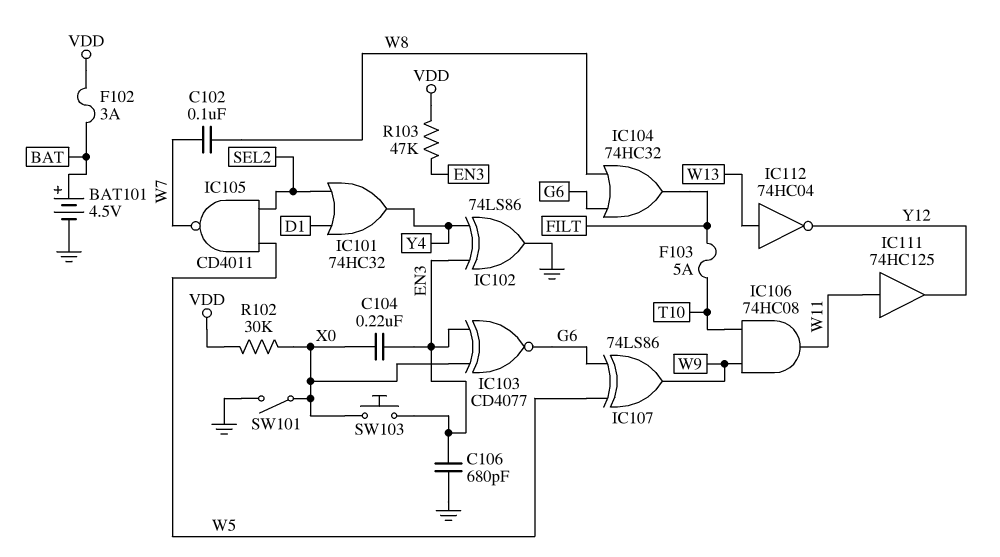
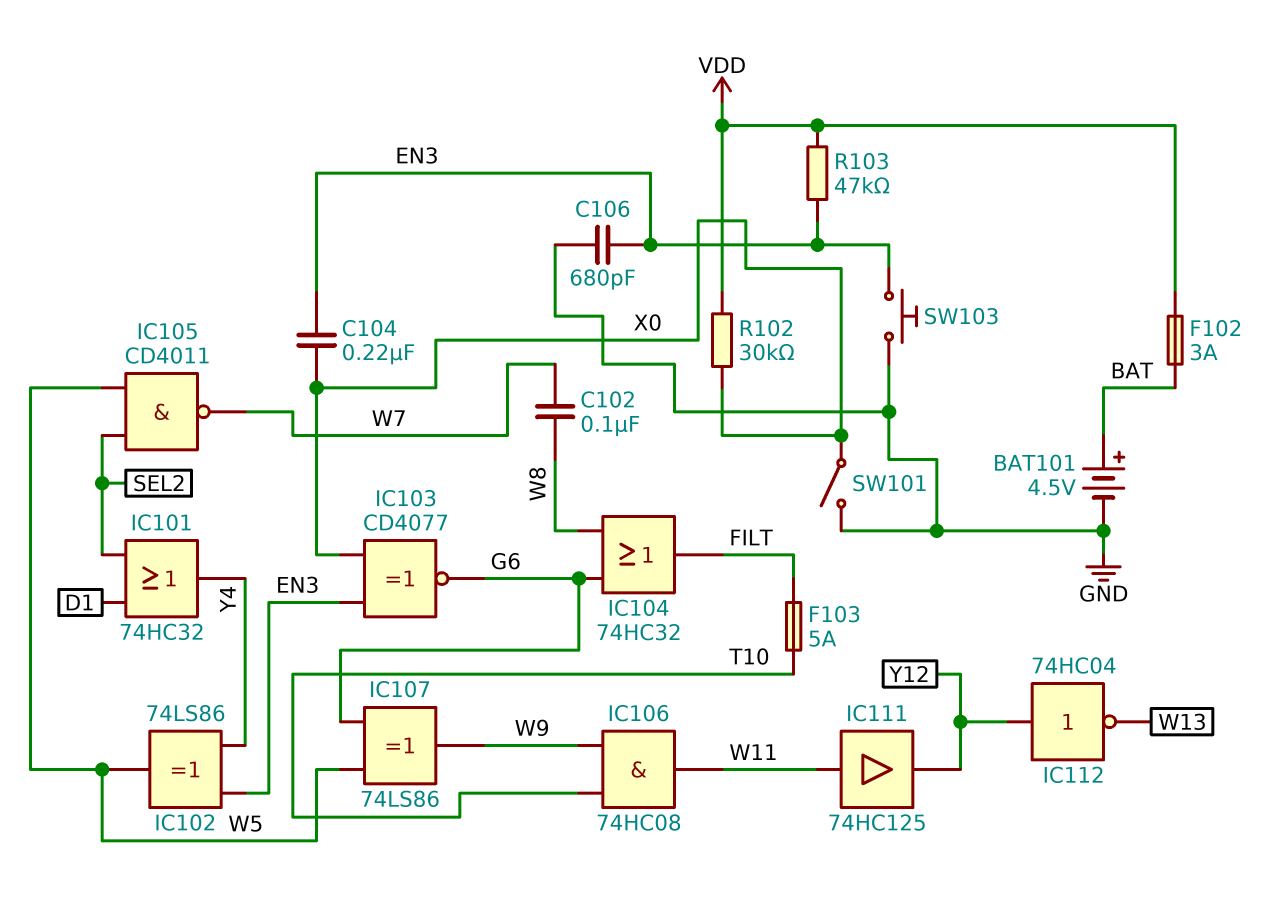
IC102: XOR 74LS86 (in EN3, in Y4, out GND) -> XOR 74LS86 (in EN3, in Y4, out W5)
IC112: NOT 74HC04 (in W13, out Y12) -> NOT 74HC04 (in Y12, out W13)
SW103: button (EN3, X0) -> button (EN3, GND)

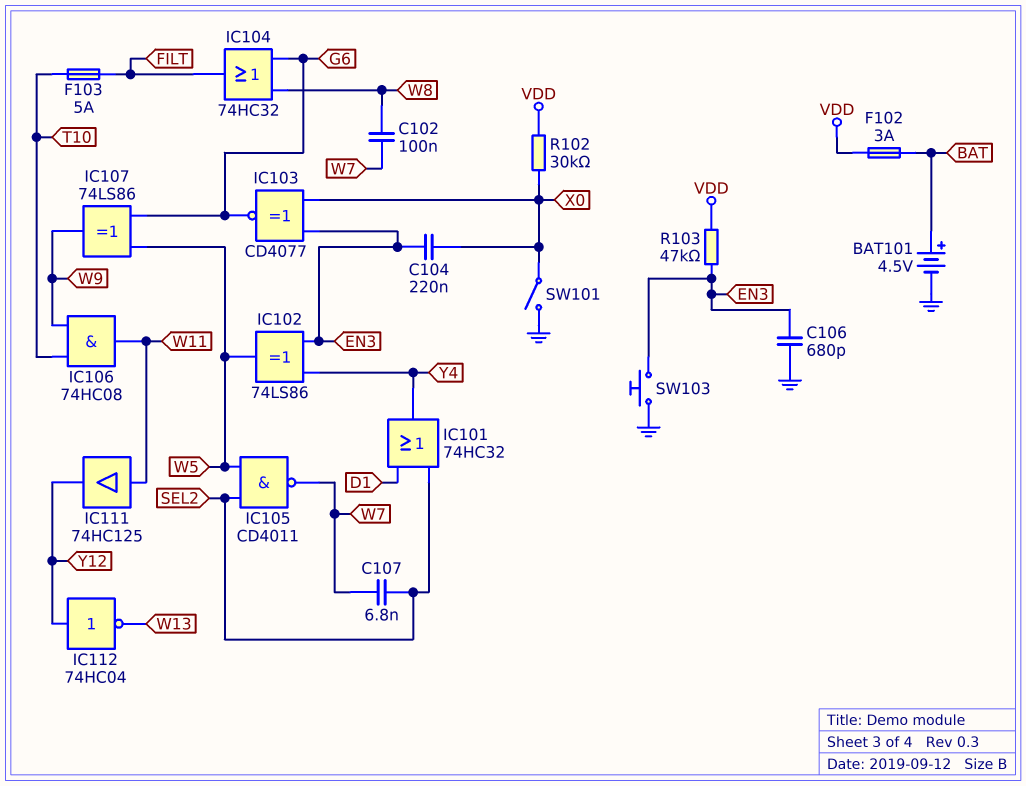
C107: none -> 6.8nF (SEL2, W7)

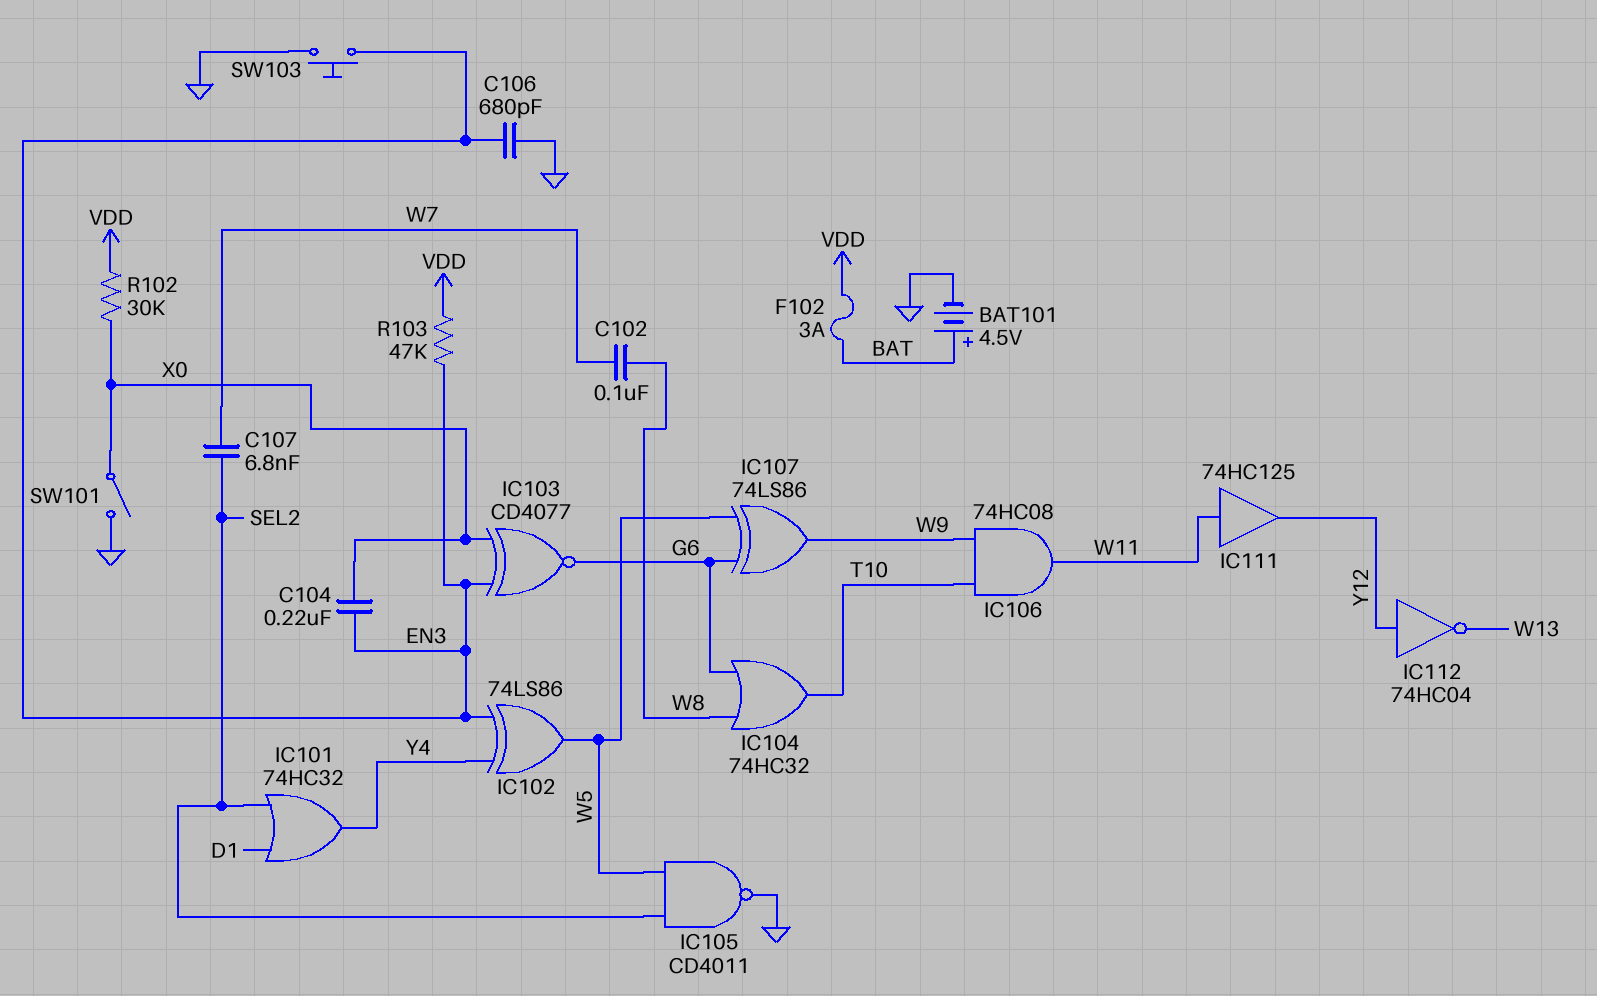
F103: 5A (FILT, T10) -> none
IC104: OR 74HC32 (in G6, in W8, out FILT) -> OR 74HC32 (in G6, in W8, out T10)
IC105: NAND CD4011 (in SEL2, in W5, out W7) -> NAND CD4011 (in SEL2, in W5, out GND)

